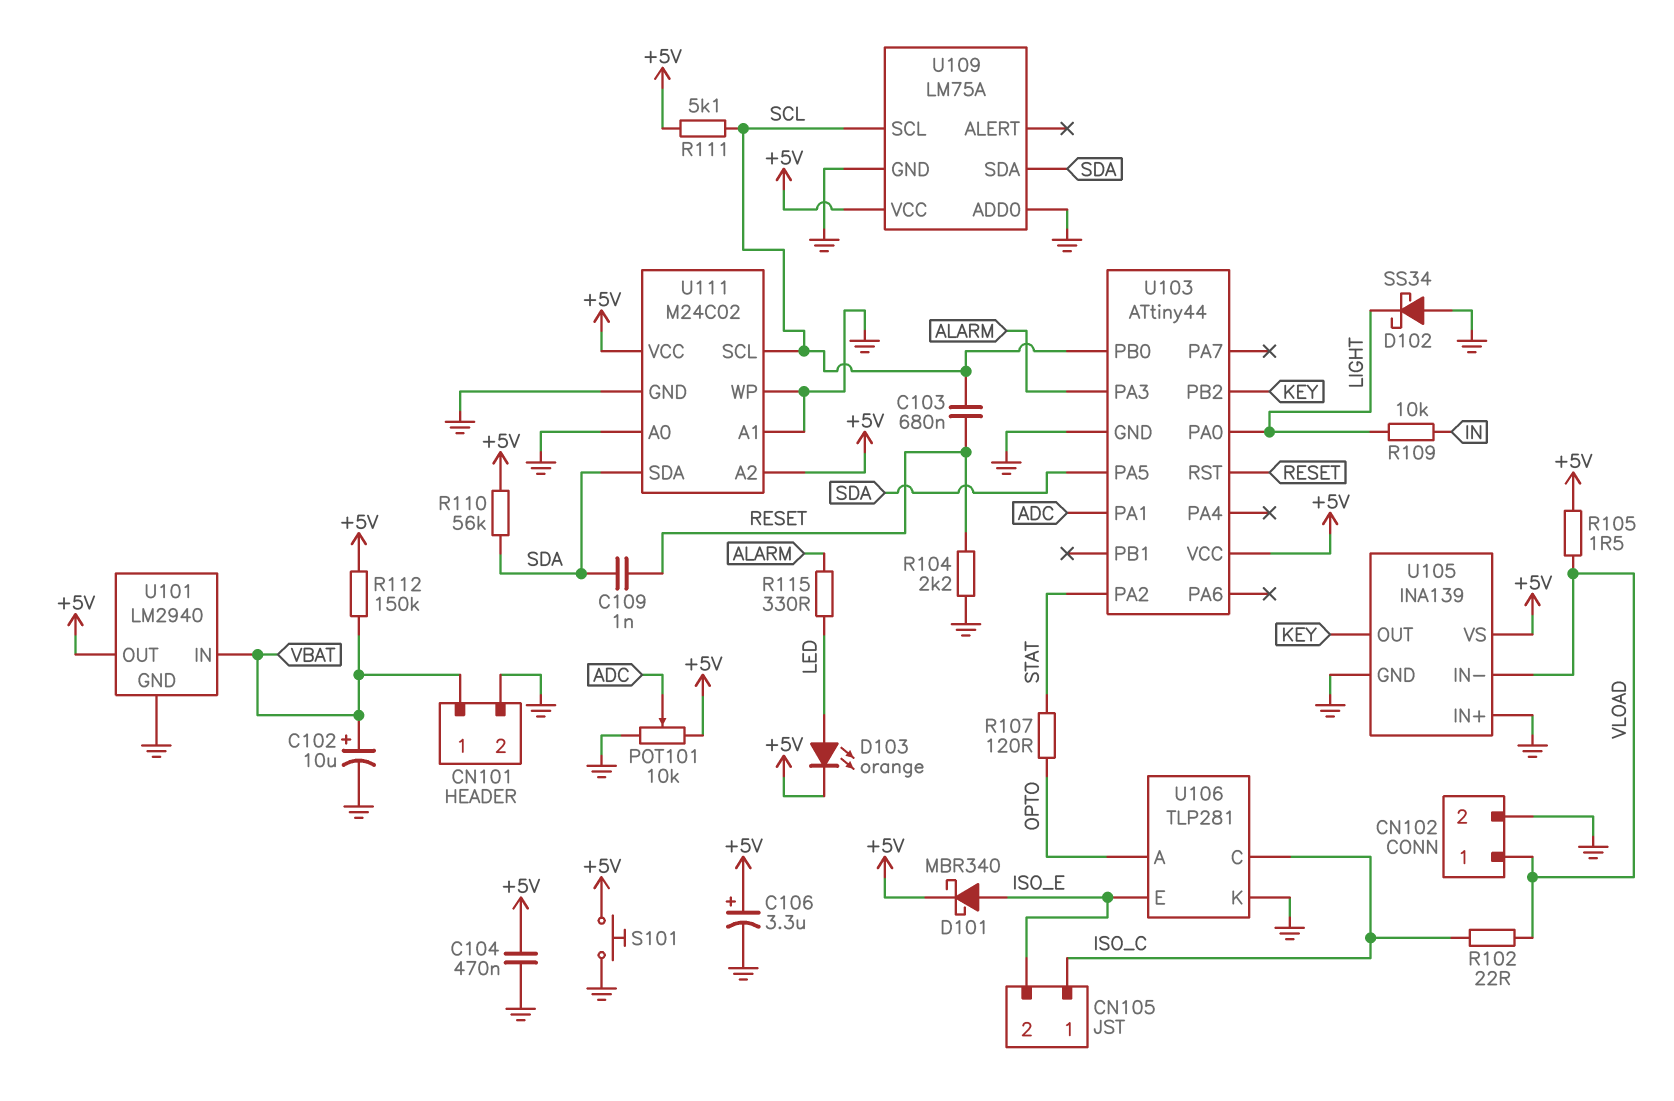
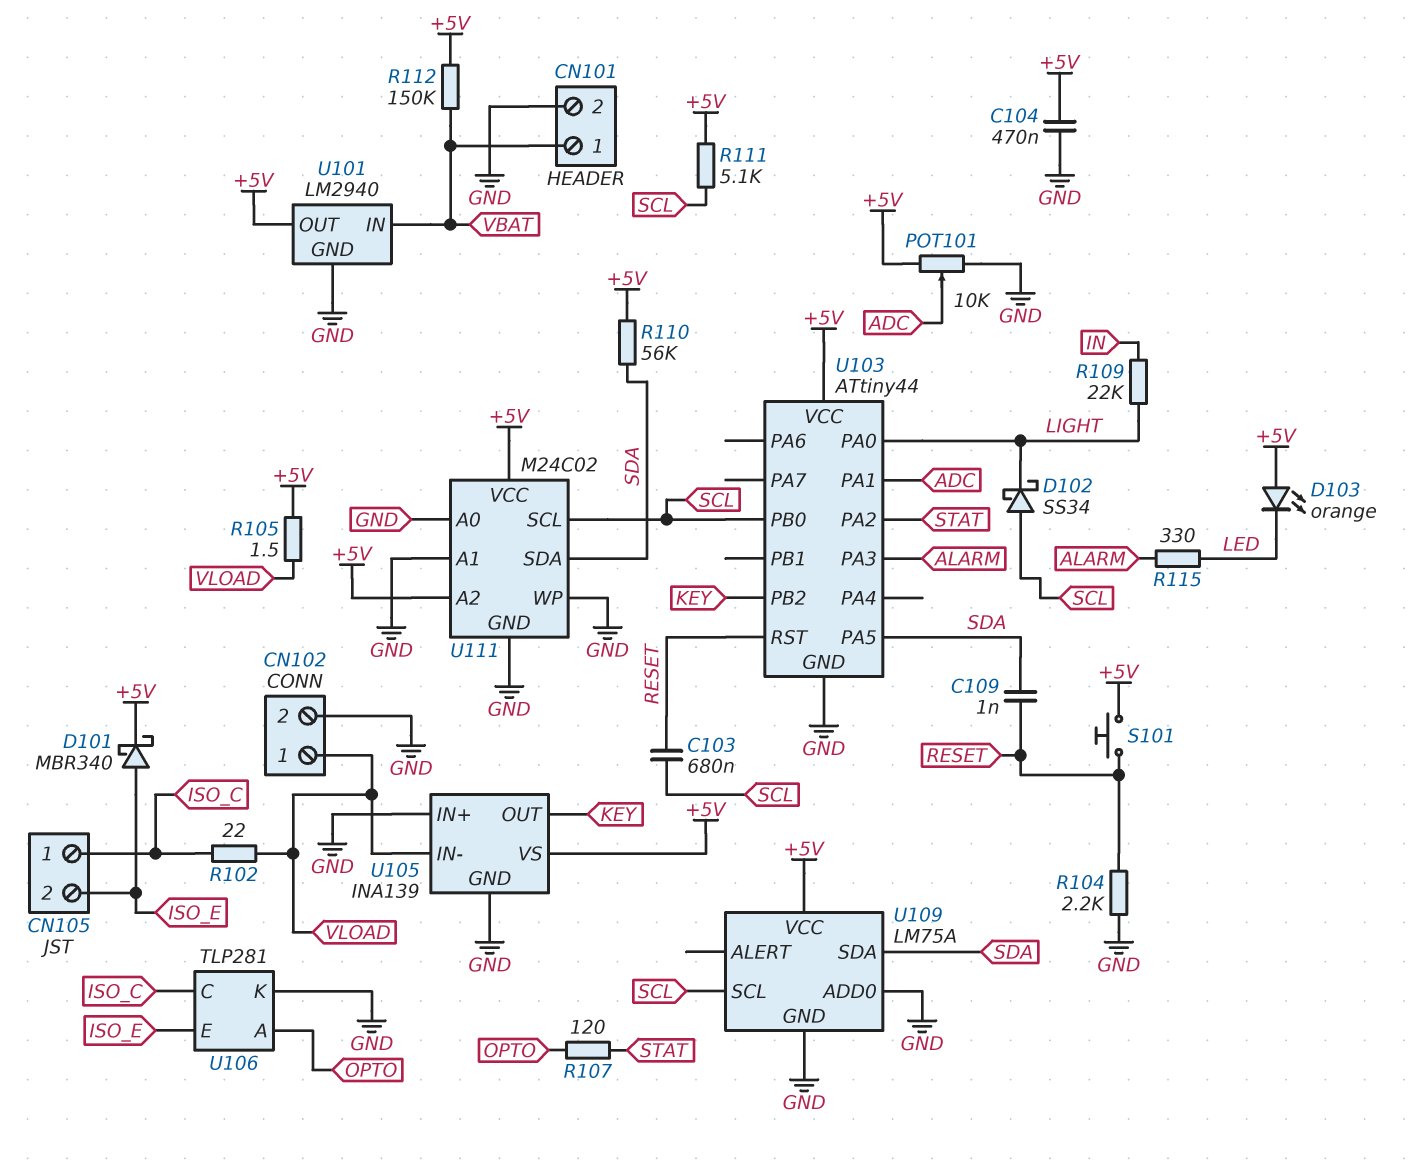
C102: 10uF (plus VBAT, minus GND) -> none
C106: 3.3uF (plus +5V, minus GND) -> none
D102: schottky SS34 (A GND, K LIGHT) -> schottky SS34 (A SCL, K LIGHT)
D103: LED orange (A LED, K +5V) -> LED orange (A +5V, K LED)
R109: 10k (IN, LIGHT) -> 22k (IN, LIGHT)
S101: button (+5V, GND) -> button (+5V, RESET)

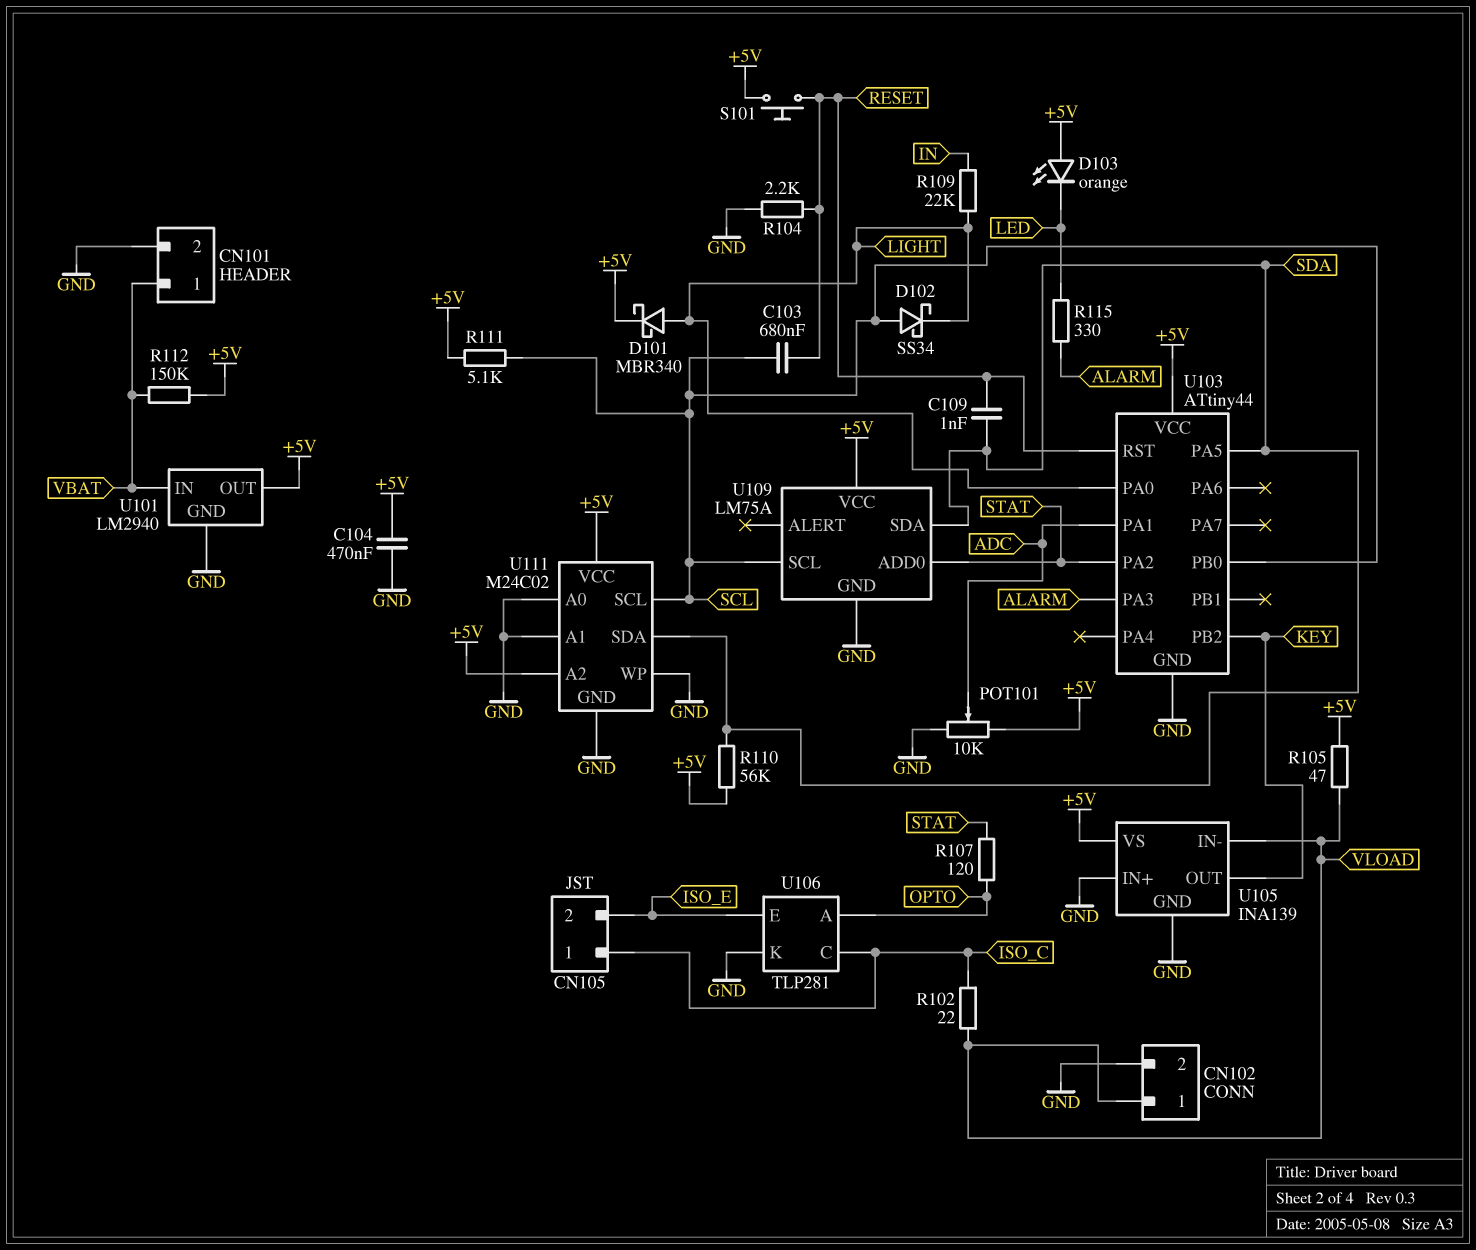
D101: schottky MBR340 (A ISO_E, K +5V) -> schottky MBR340 (A LIGHT, K +5V)
R105: 1.5 (+5V, VLOAD) -> 47 (+5V, VLOAD)
U109 pin ADD0: GND -> STAT

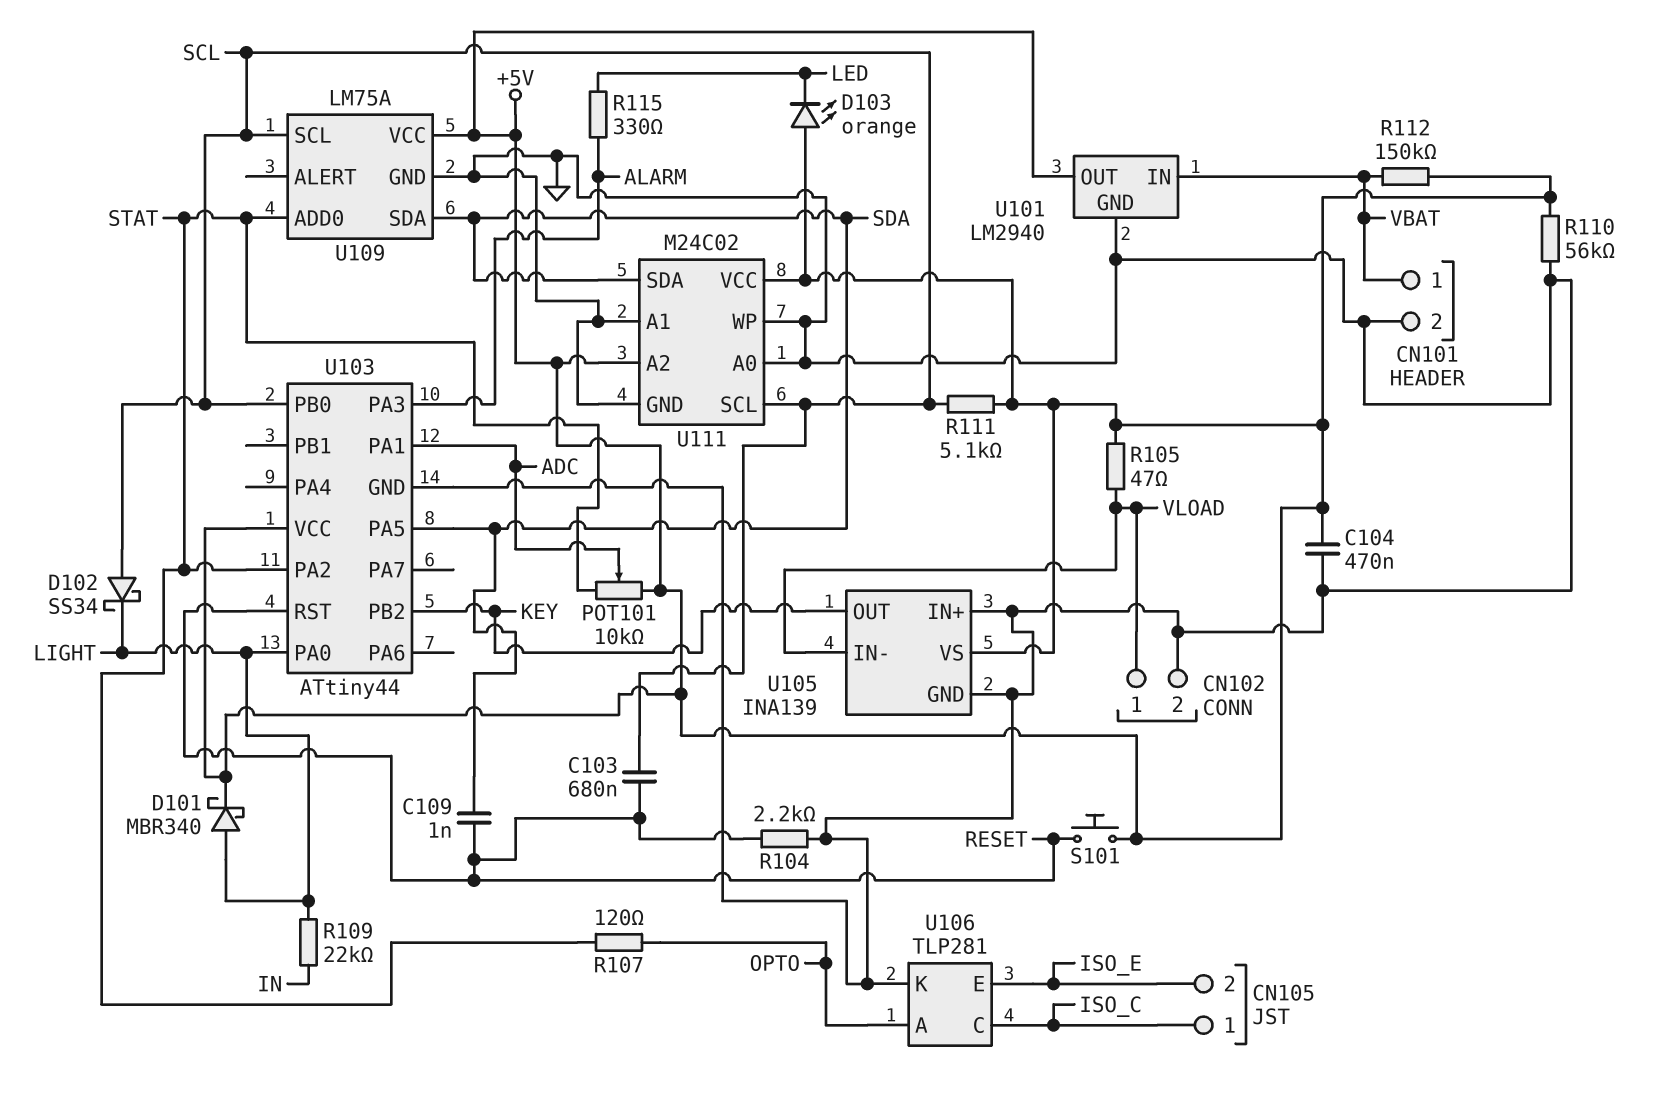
POT101: 10k (+5V, GND, wiper ADC) -> 10k (+5V, STAT, wiper ADC)
R102: 22 (ISO_C, VLOAD) -> none
R110: 56k (+5V, SDA) -> 56k (+5V, GND)

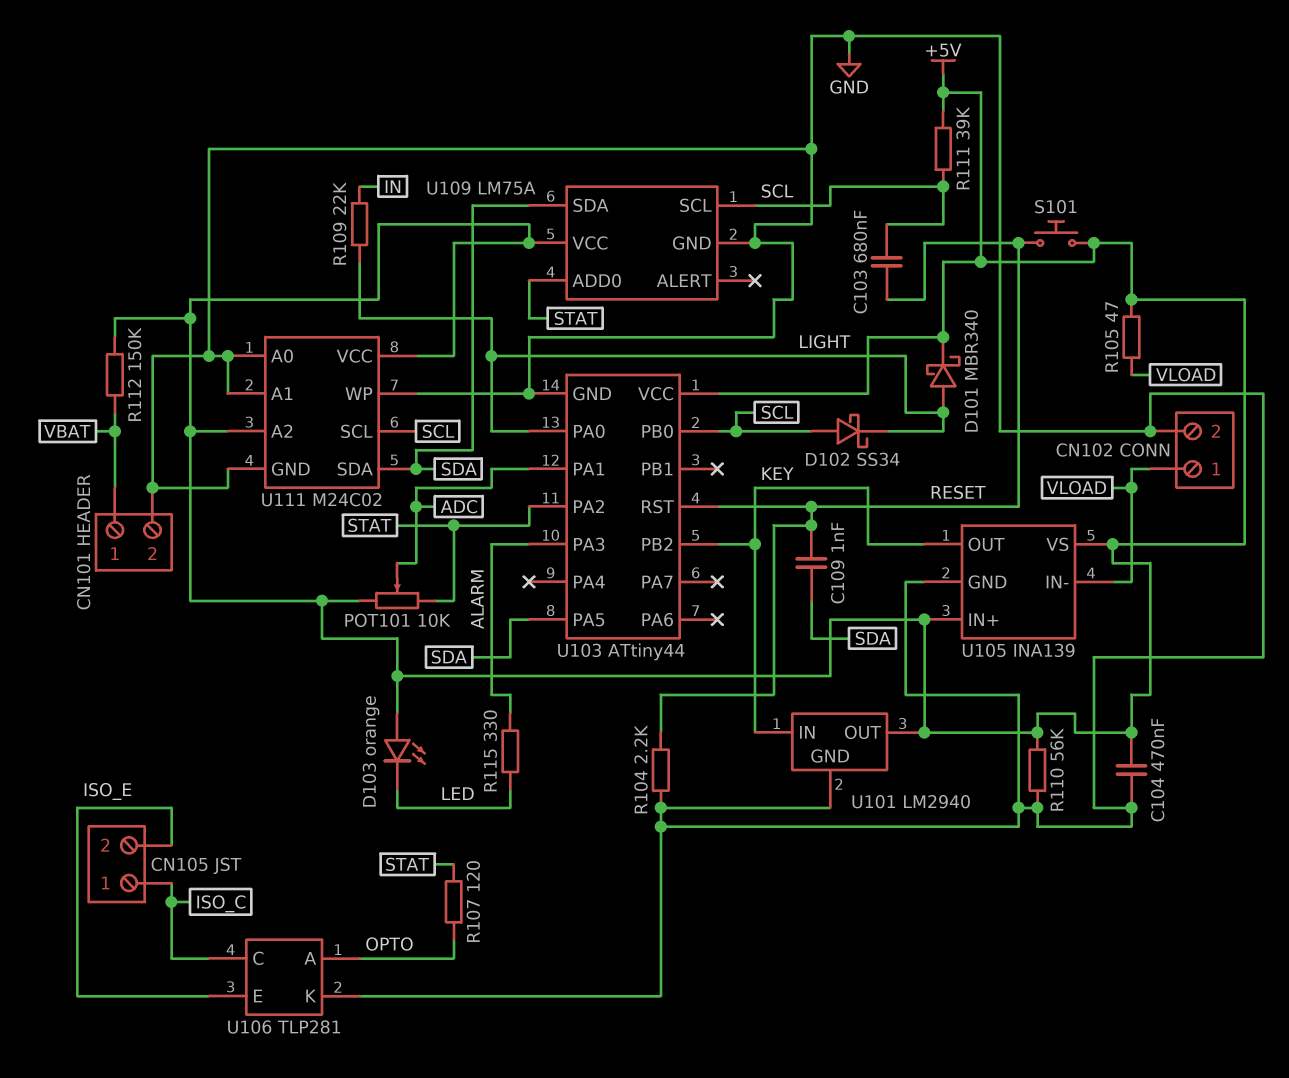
R111: 5.1k (+5V, SCL) -> 39k (+5V, SCL)
U101 pin IN: VBAT -> KEY
U105 pin IN+: GND -> +5V

